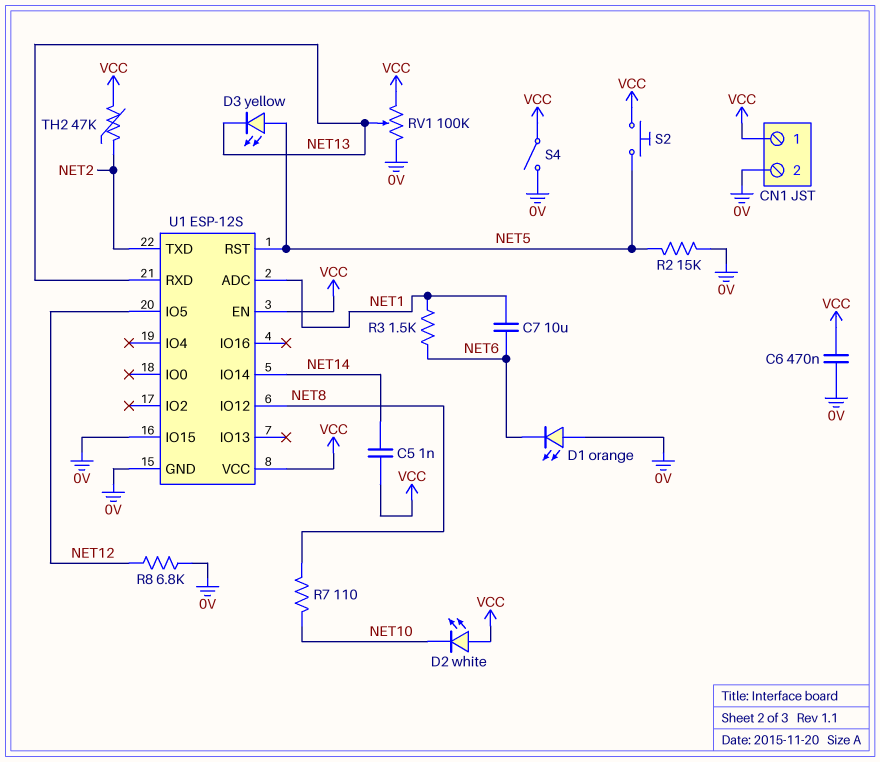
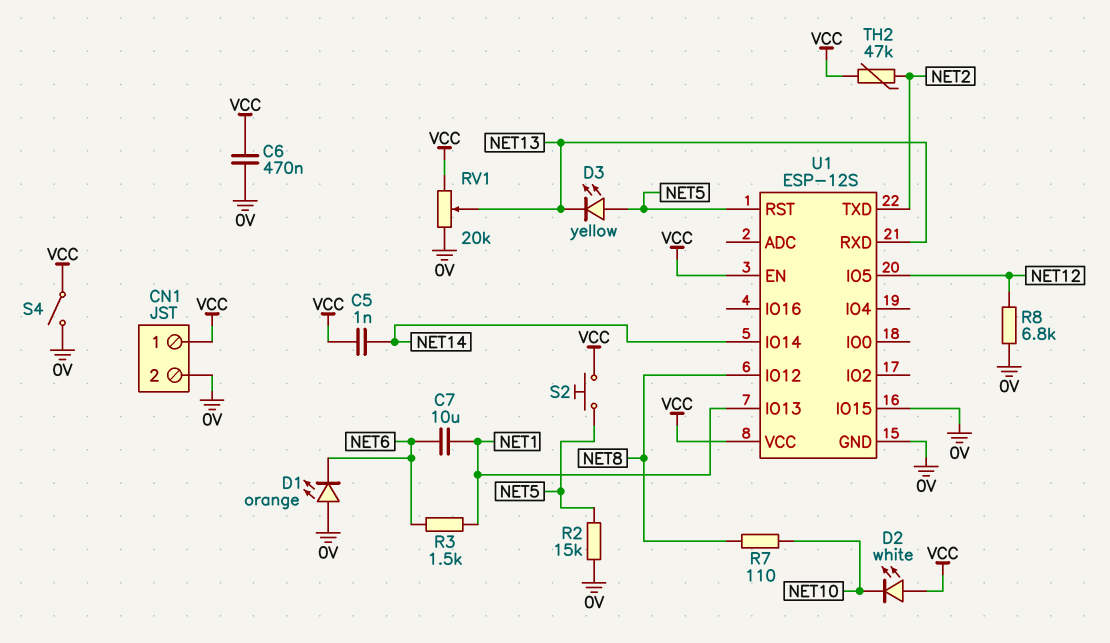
RV1: 100k (0V, VCC, wiper NET13) -> 20k (0V, VCC, wiper NET13)
U1 pin ADC: NET1 -> none
U1 pin IO13: none -> NET1

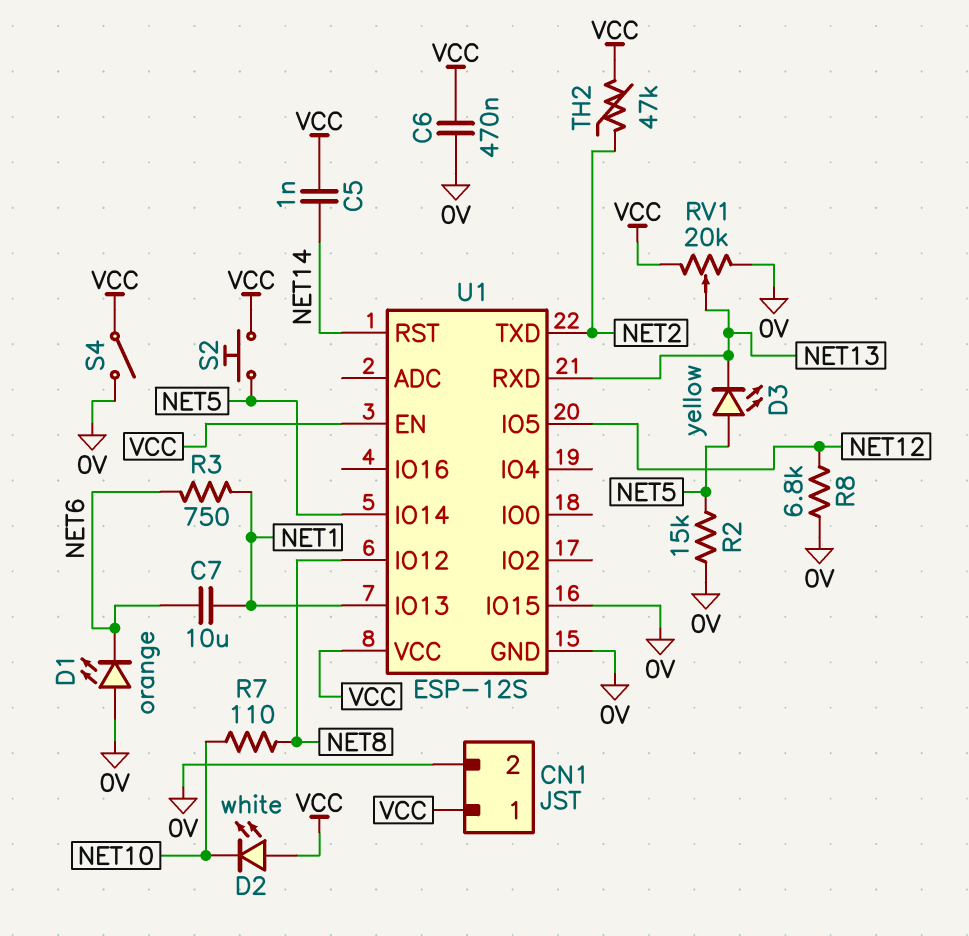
R3: 1.5k (NET1, NET6) -> 750 (NET1, NET6)
U1 pin IO14: NET14 -> NET5
U1 pin RST: NET5 -> NET14

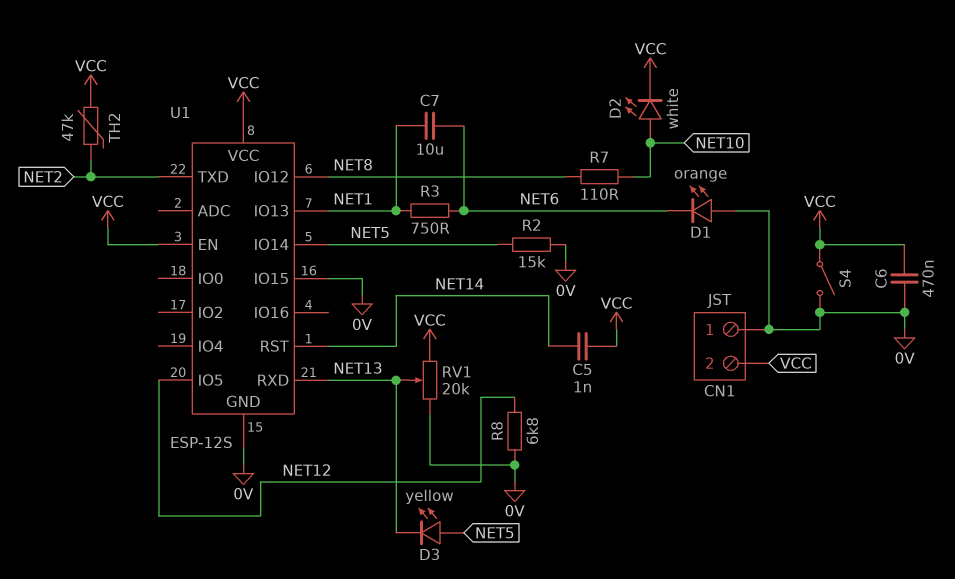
CN1 pin 1: VCC -> 0V
CN1 pin 2: 0V -> VCC
D2: LED white (A VCC, K NET10) -> LED white (A NET10, K VCC)
S2: button (NET5, VCC) -> none

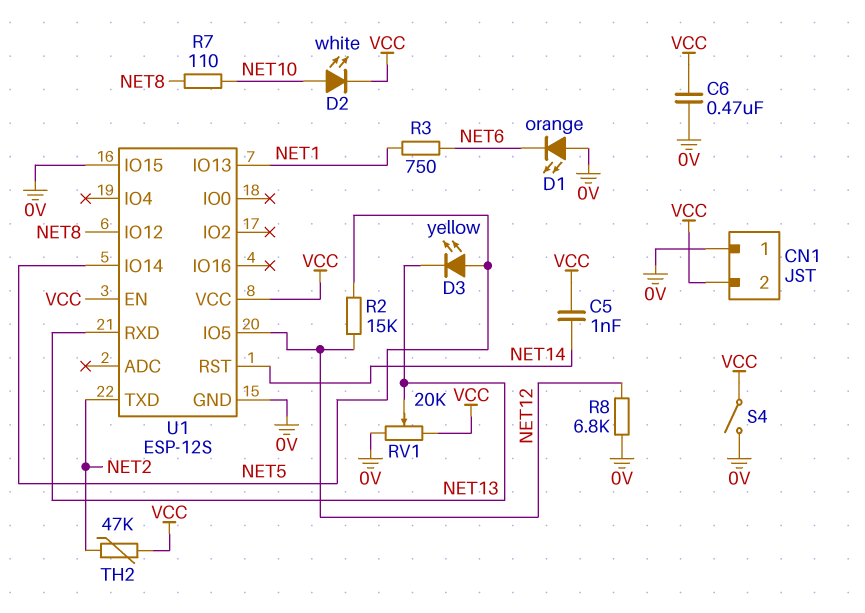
C7: 10uF (NET1, NET6) -> none
R2: 15k (0V, NET5) -> 15k (NET5, NET12)

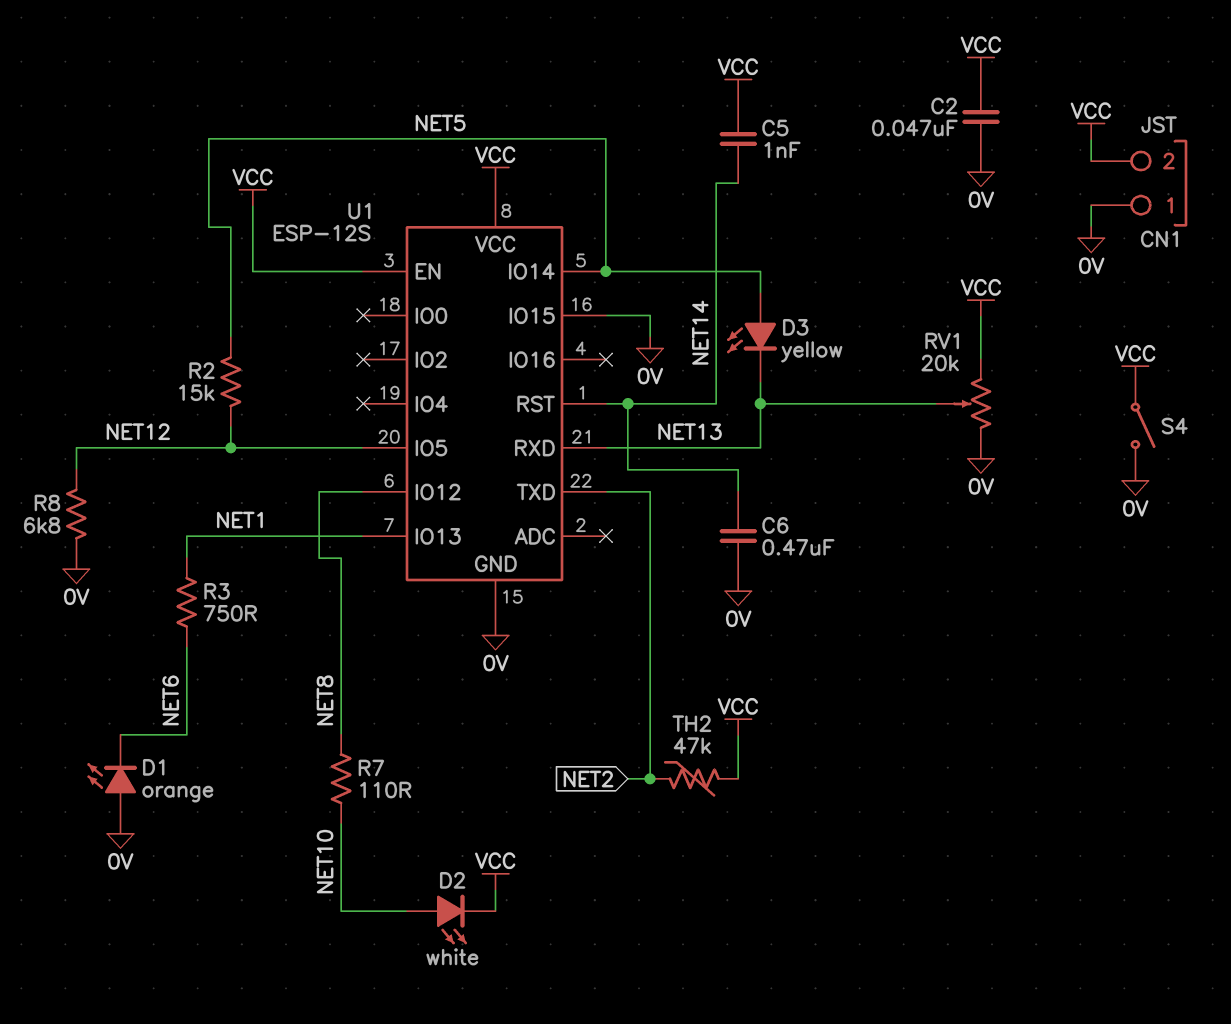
C2: none -> 47nF (0V, VCC)
C6: 470nF (0V, VCC) -> 470nF (0V, NET14)

